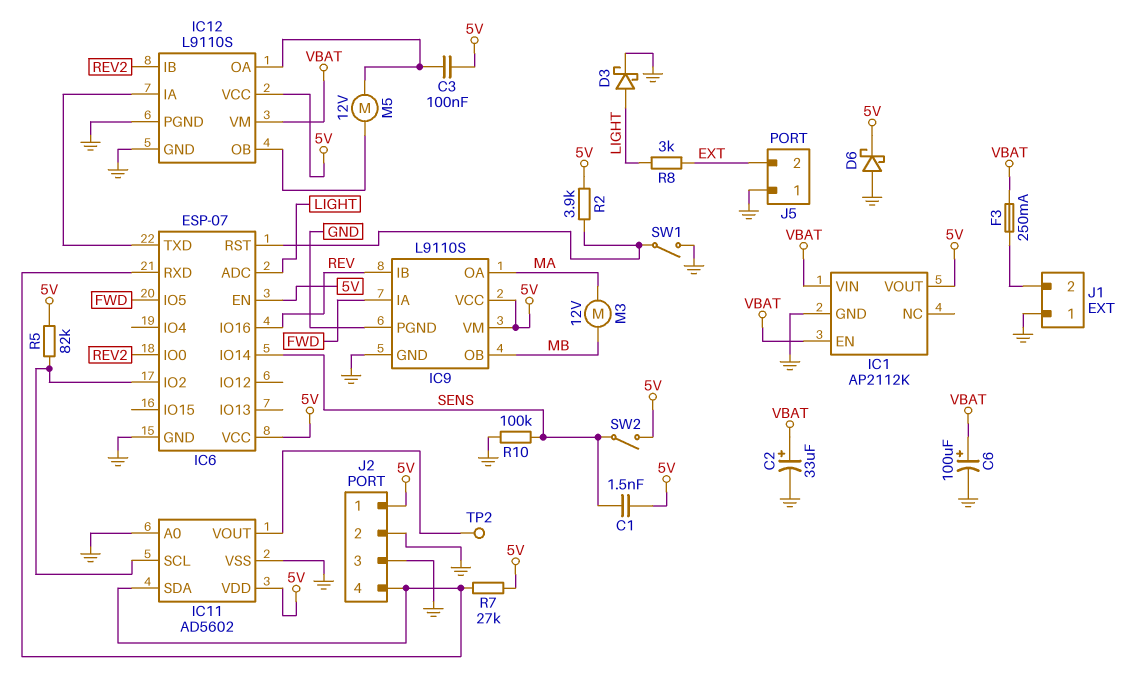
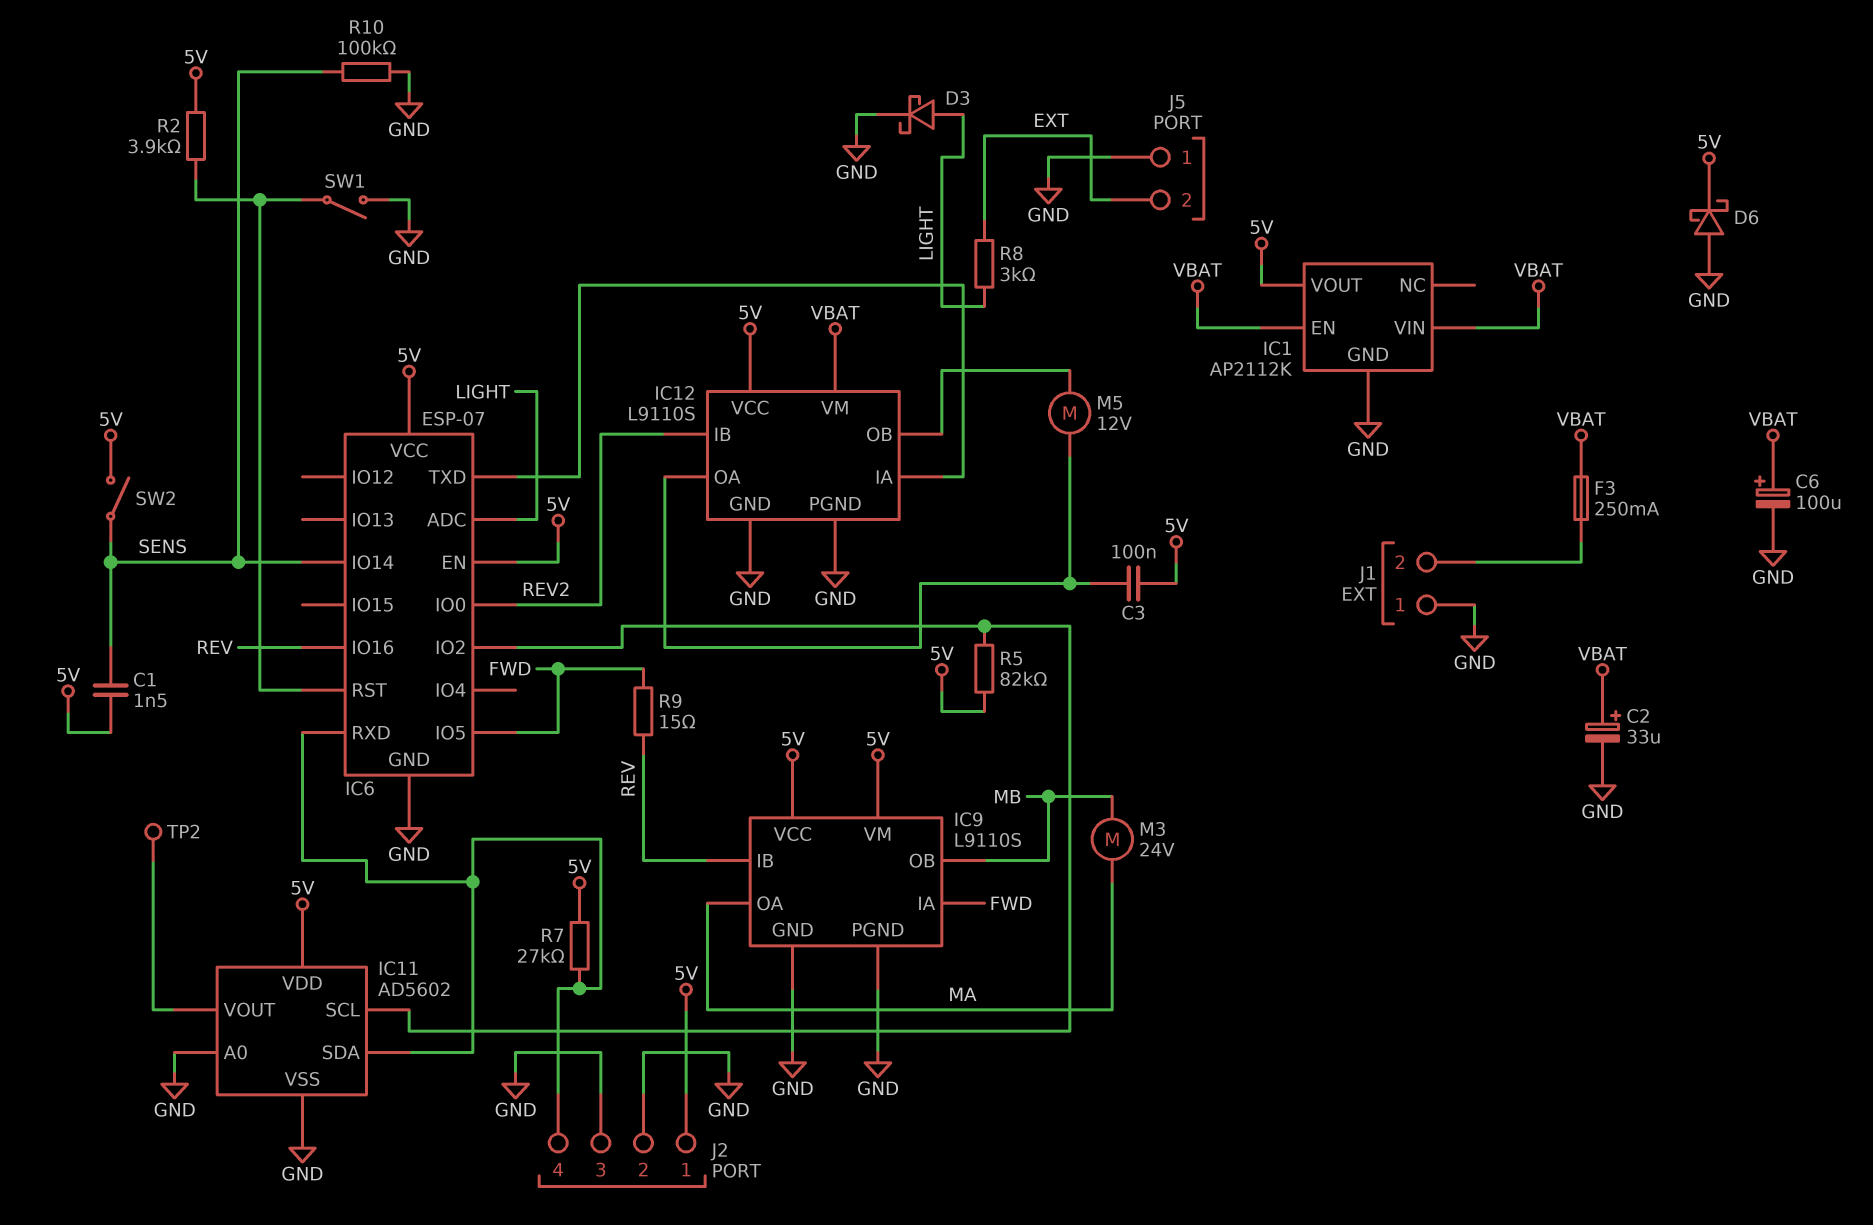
M3: motor 12V (MA, MB) -> motor 24V (MA, MB)
R9: none -> 15 (FWD, REV)

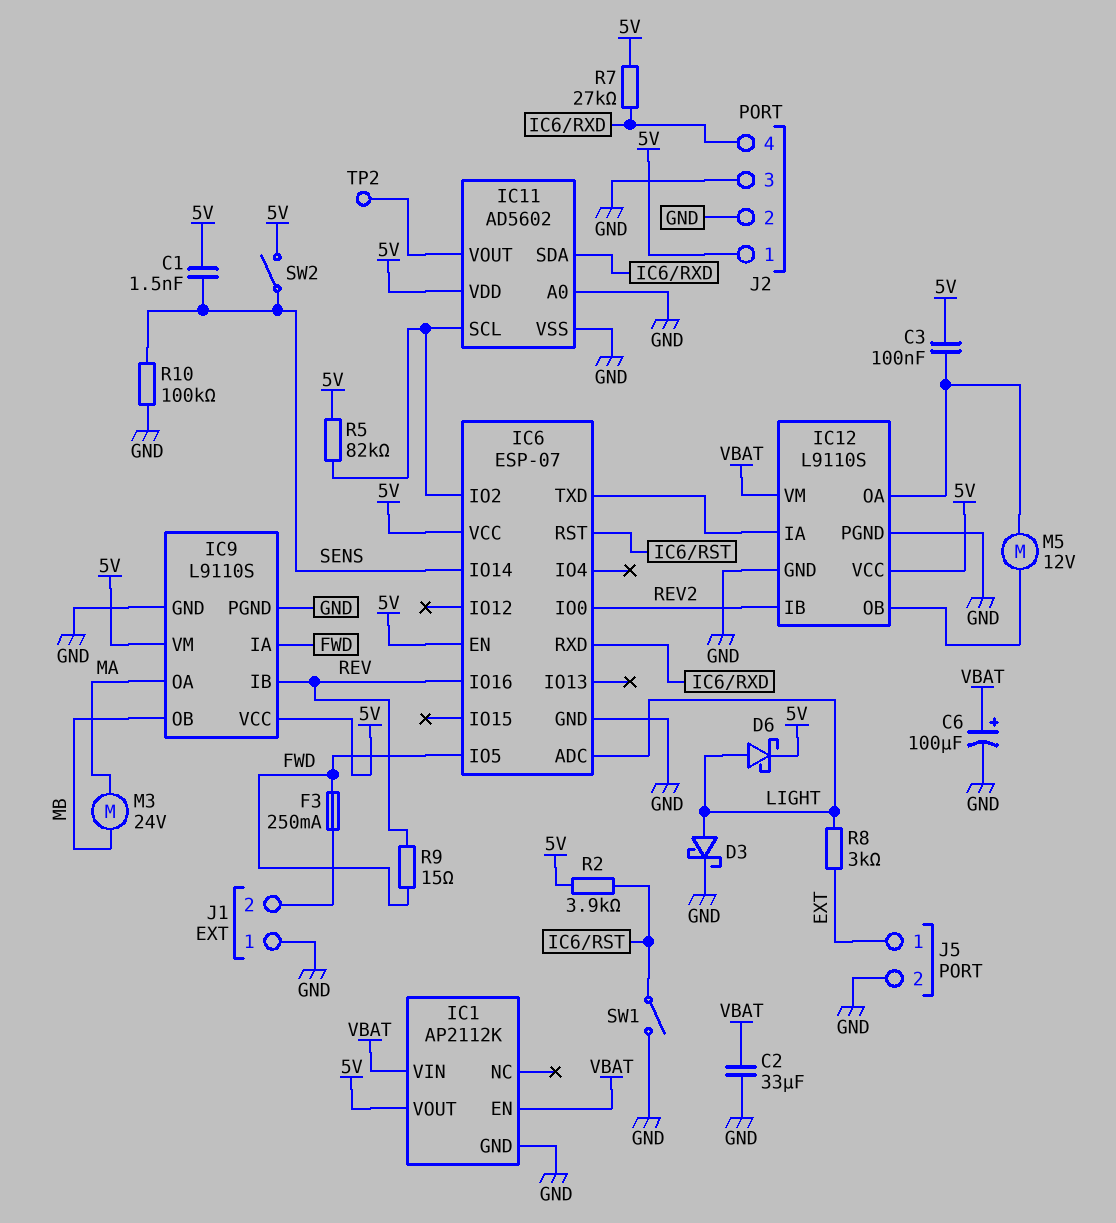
C2: 33uF (plus VBAT, minus GND) -> 33uF (GND, VBAT)
D6: schottky (A GND, K 5V) -> schottky (A LIGHT, K 5V)
F3: 250mA (J1/2, VBAT) -> 250mA (FWD, J1/2)
J5 pin 1: GND -> EXT
J5 pin 2: EXT -> GND

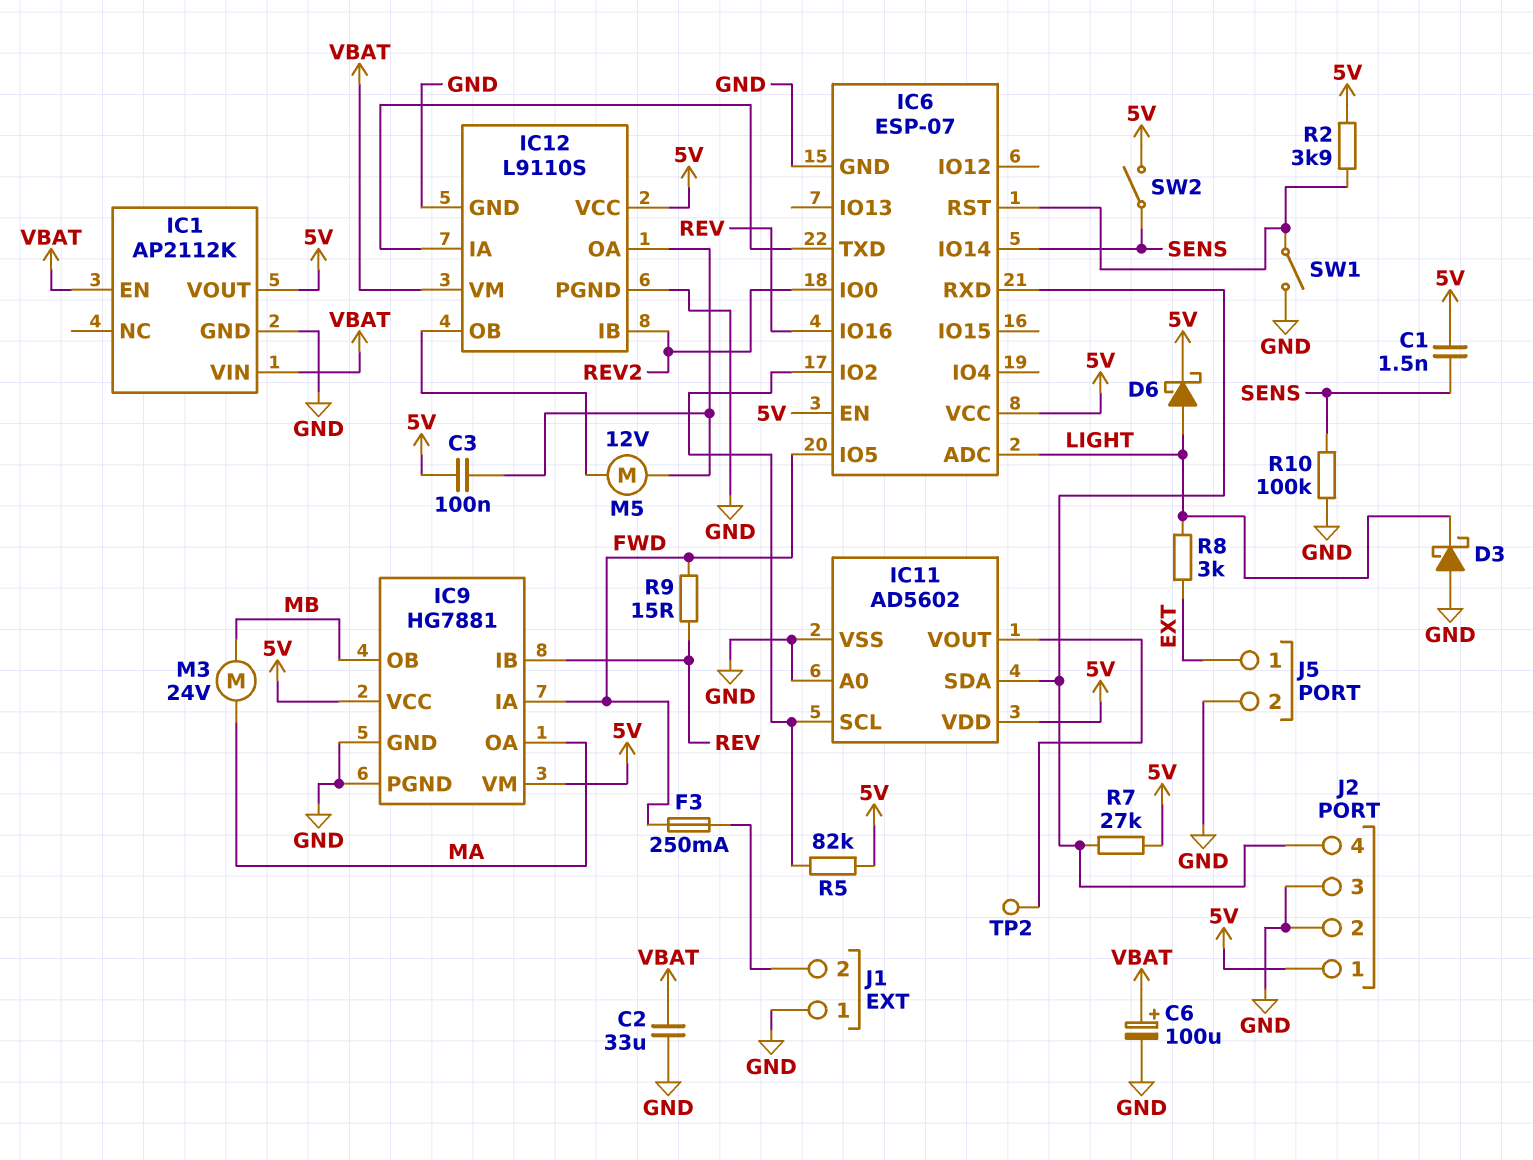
D3: schottky (A LIGHT, K GND) -> schottky (A GND, K LIGHT)
IC9: L9110S -> HG7881

